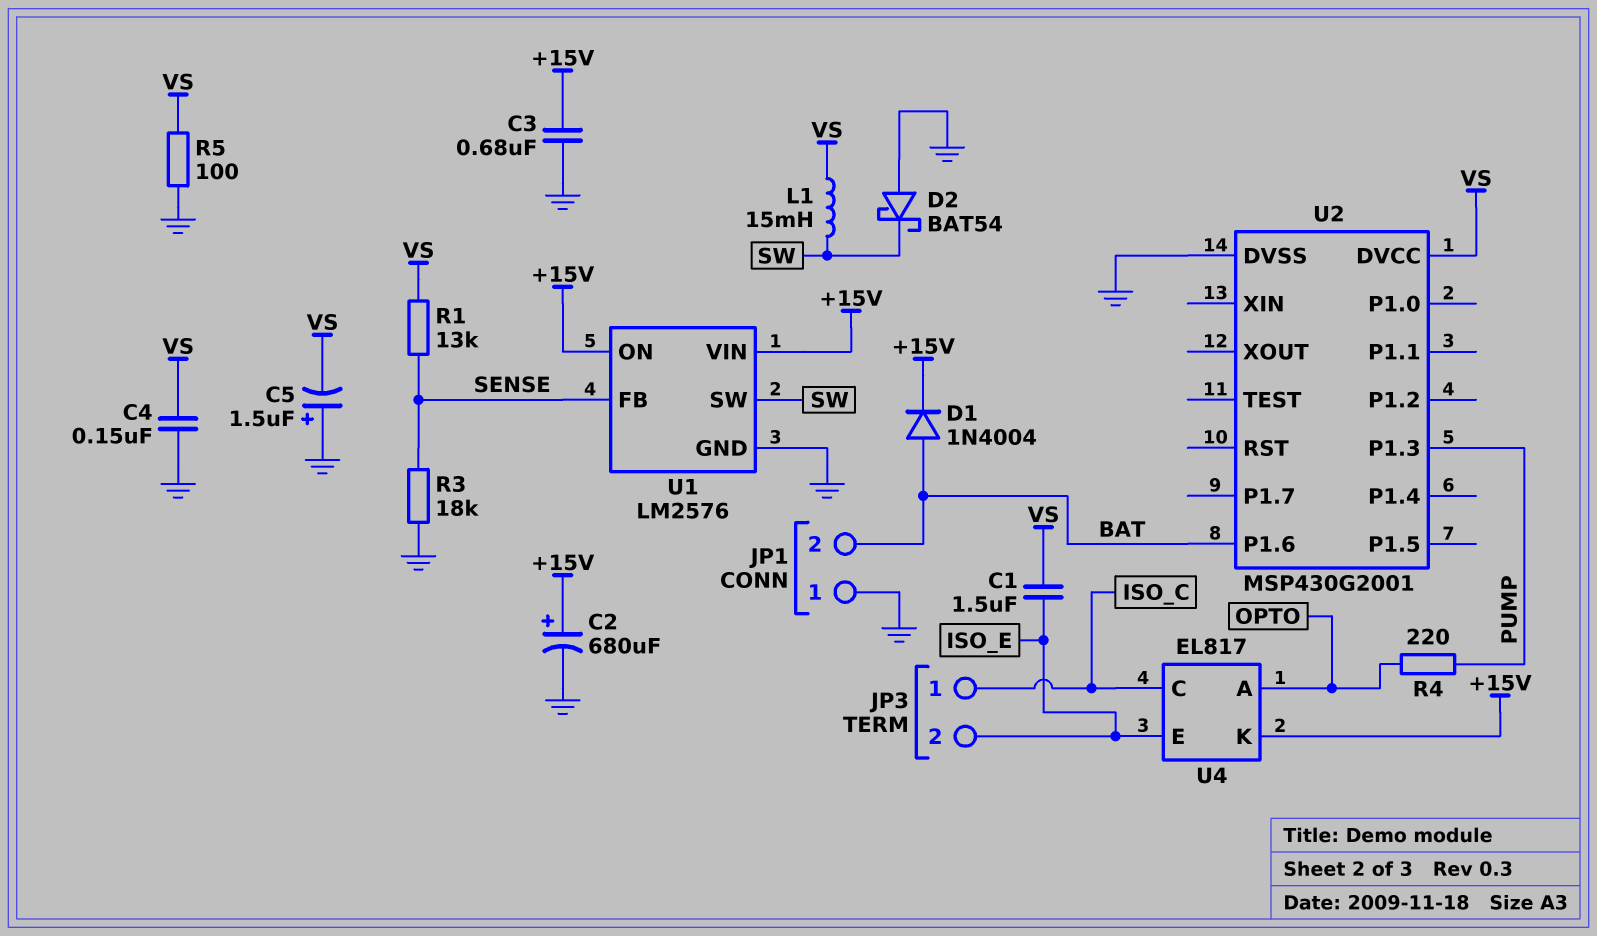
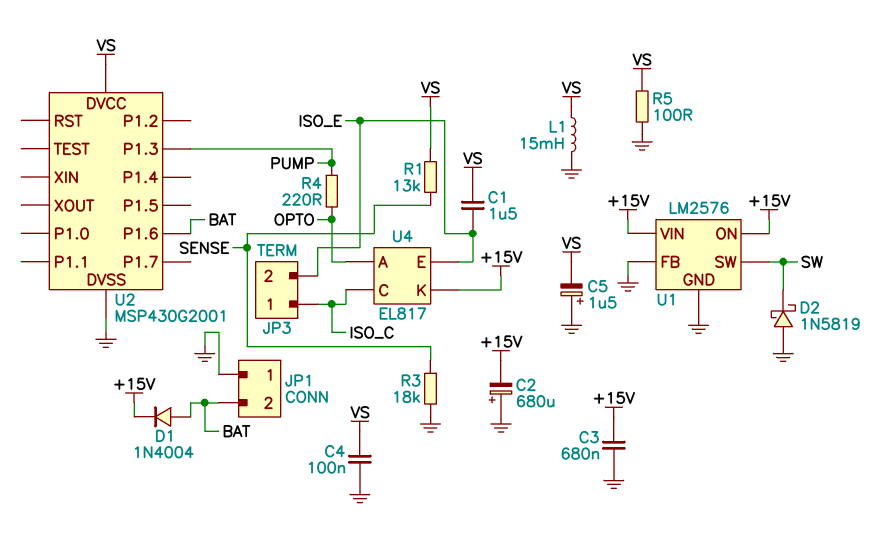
C2: 680uF (plus +15V, minus GND) -> 680uF (plus GND, minus +15V)
C4: 150nF (GND, VS) -> 100nF (GND, VS)
D2: schottky BAT54 (A GND, K SW) -> schottky 1N5819 (A GND, K SW)
L1: 15mH (SW, VS) -> 15mH (GND, VS)
U1 pin FB: SENSE -> GND

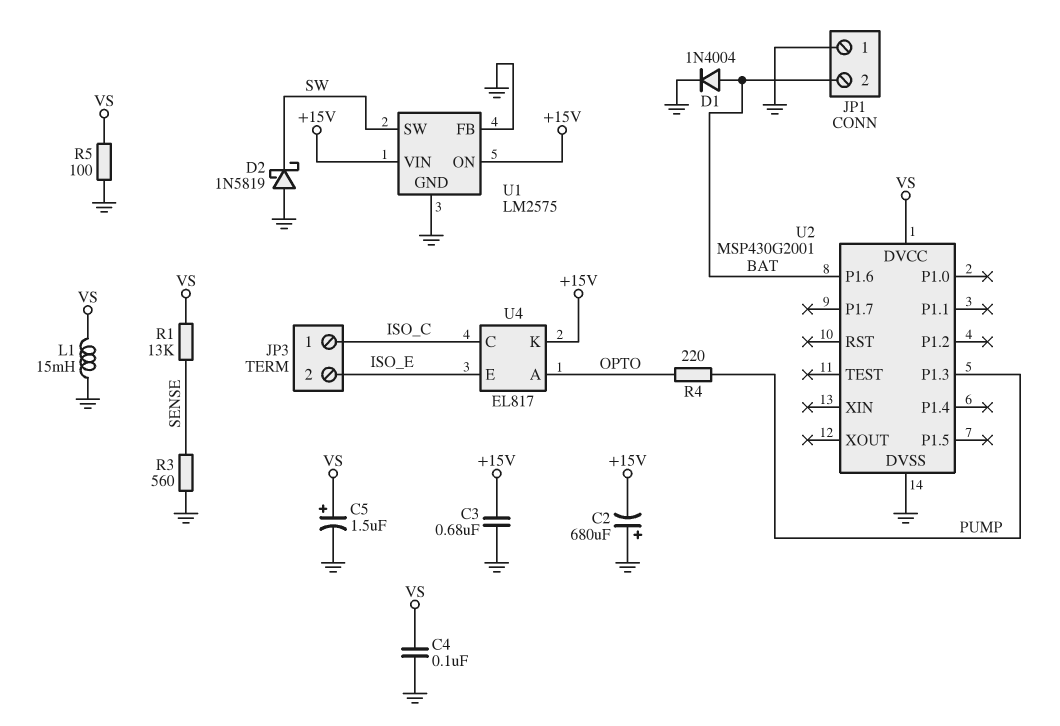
C1: 1.5uF (ISO_E, VS) -> none
C5: 1.5uF (plus GND, minus VS) -> 1.5uF (plus VS, minus GND)
D1: diode 1N4004 (A BAT, K +15V) -> diode 1N4004 (A BAT, K GND)
R3: 18k (GND, SENSE) -> 560 (GND, SENSE)
U1: LM2576 -> LM2575

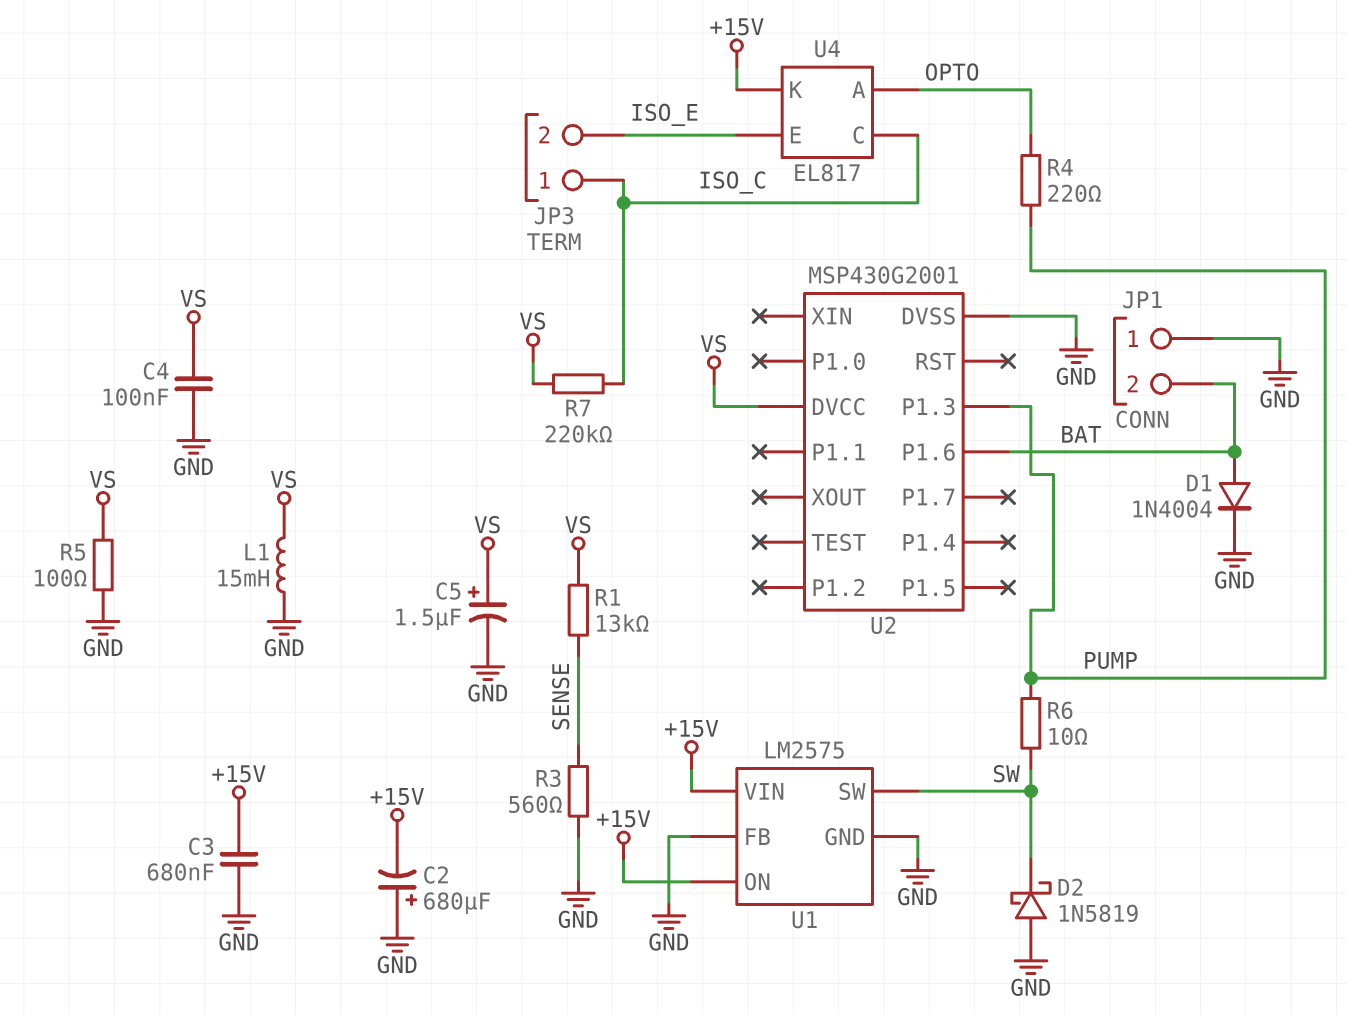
R6: none -> 10 (PUMP, SW)
R7: none -> 220k (ISO_C, VS)

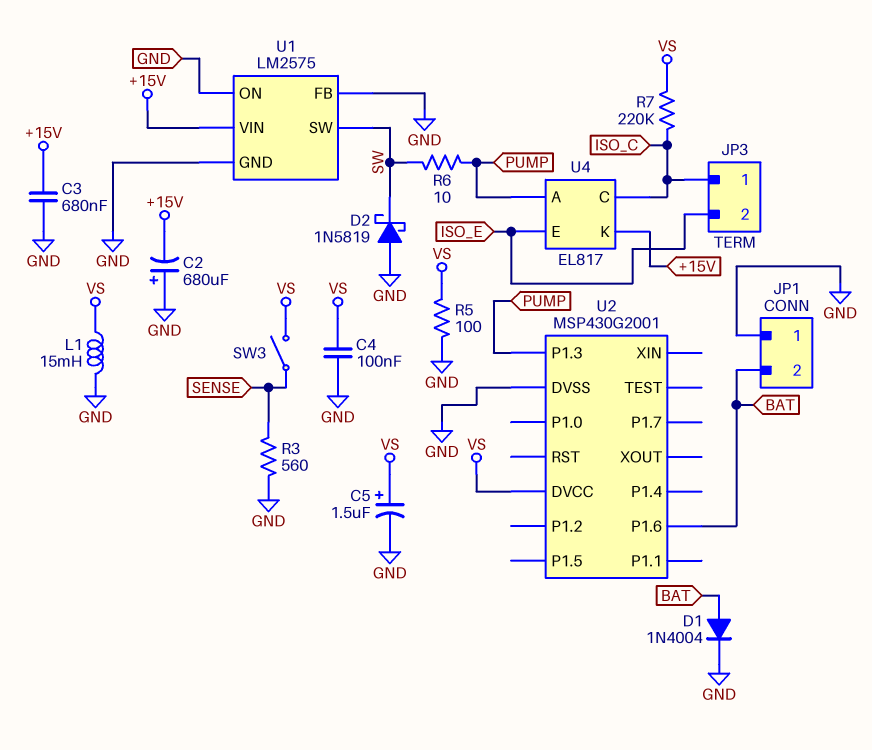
R1: 13k (SENSE, VS) -> none
R4: 220 (OPTO, PUMP) -> none
SW3: none -> switch (SENSE, VS)
U1 pin ON: +15V -> GND
U4 pin A: OPTO -> PUMP

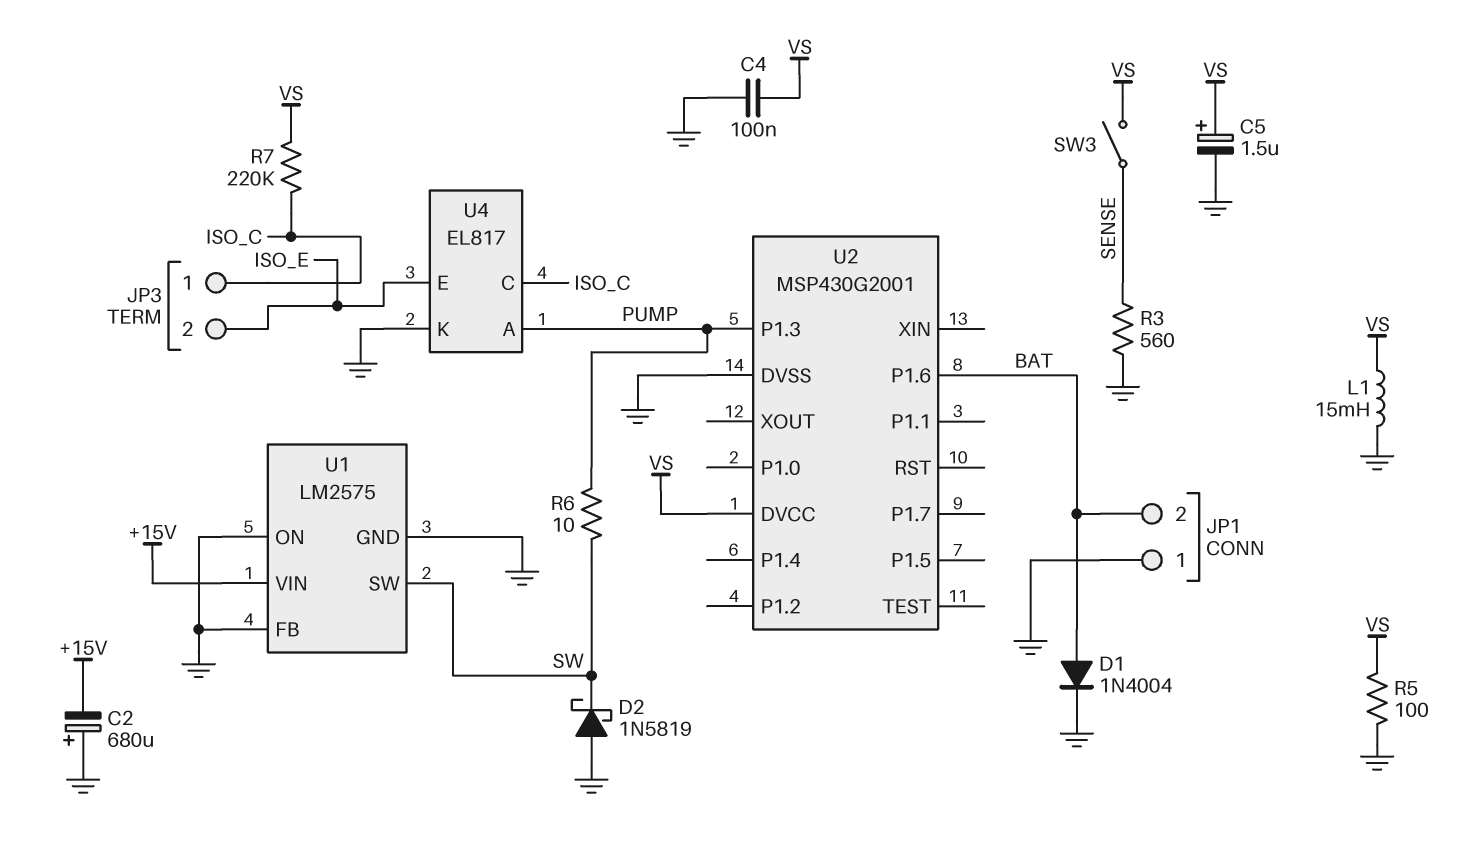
C3: 680nF (+15V, GND) -> none
U4 pin K: +15V -> GND

